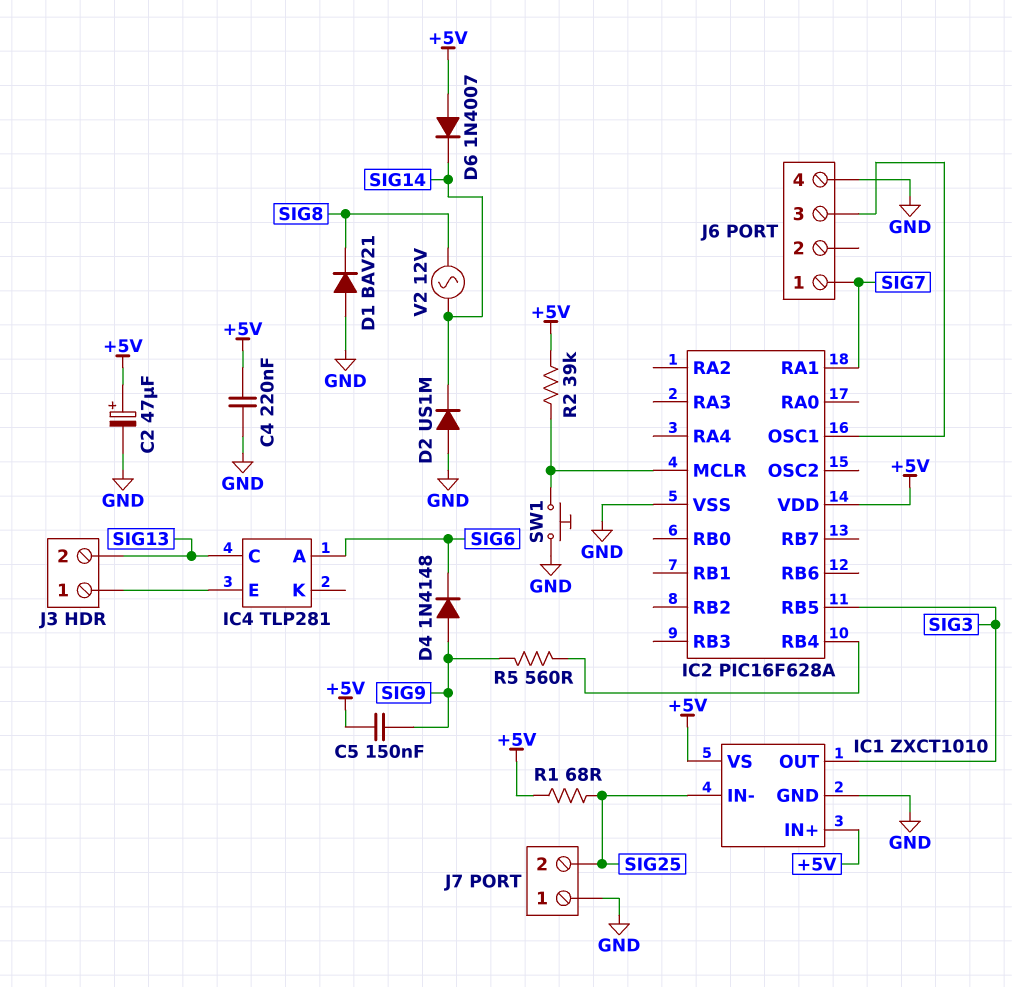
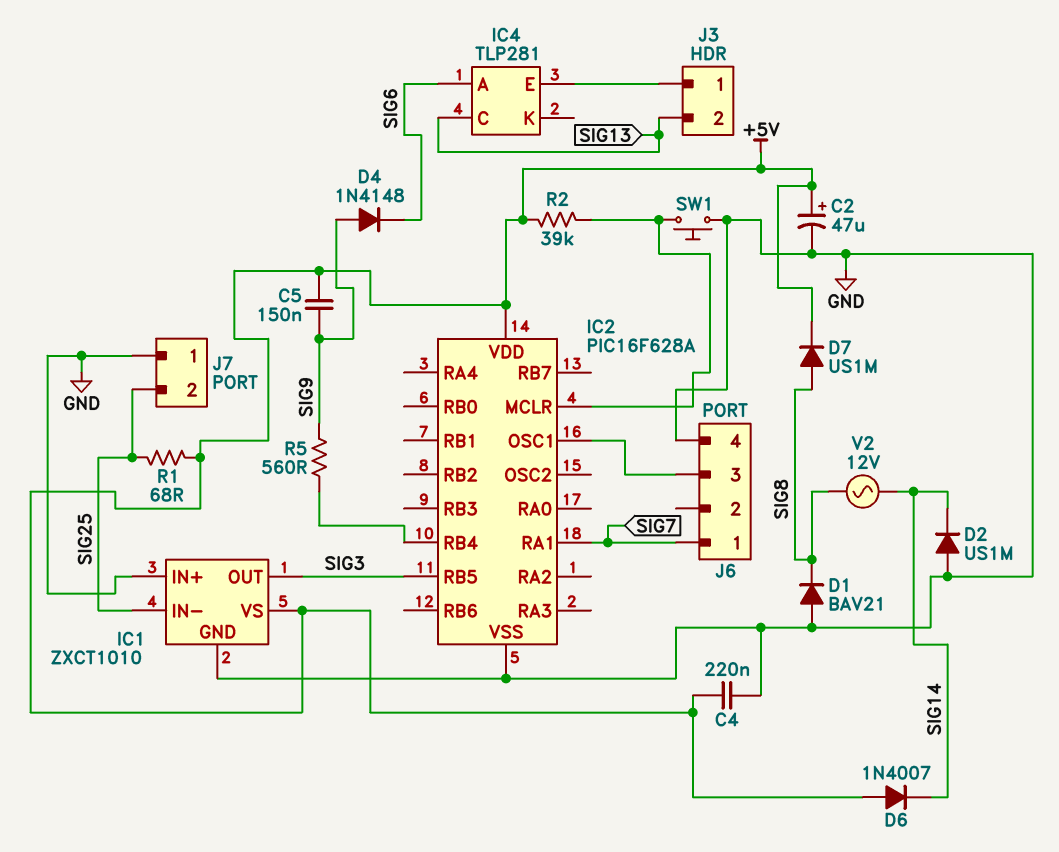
D7: none -> diode US1M (A SIG8, K +5V)
IC1 pin IN+: +5V -> GND

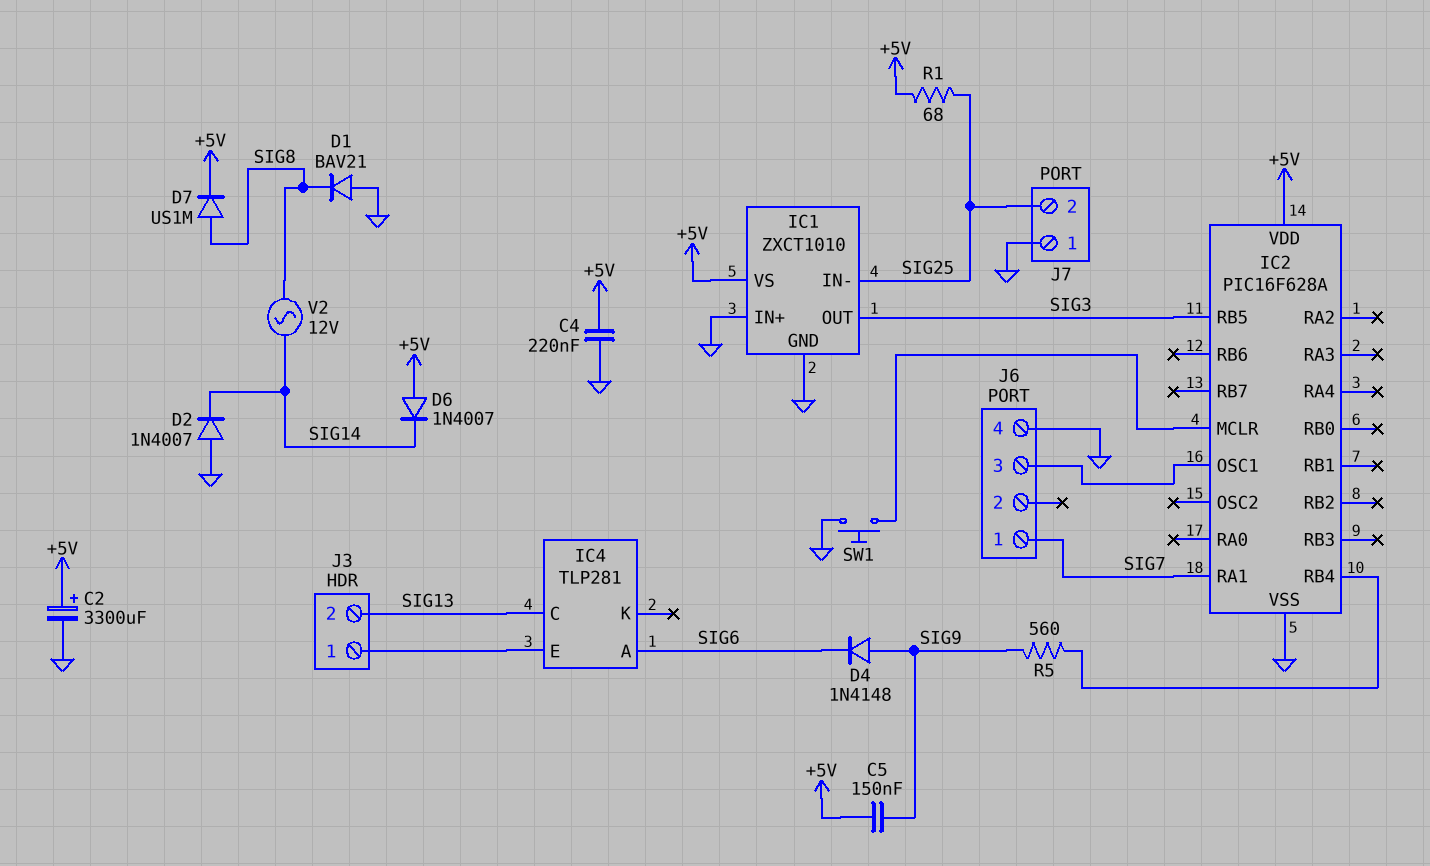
C2: 47uF (plus +5V, minus GND) -> 3300uF (plus +5V, minus GND)
D2: diode US1M (A GND, K SIG14) -> diode 1N4007 (A GND, K SIG14)
R2: 39k (+5V, IC2/MCLR) -> none

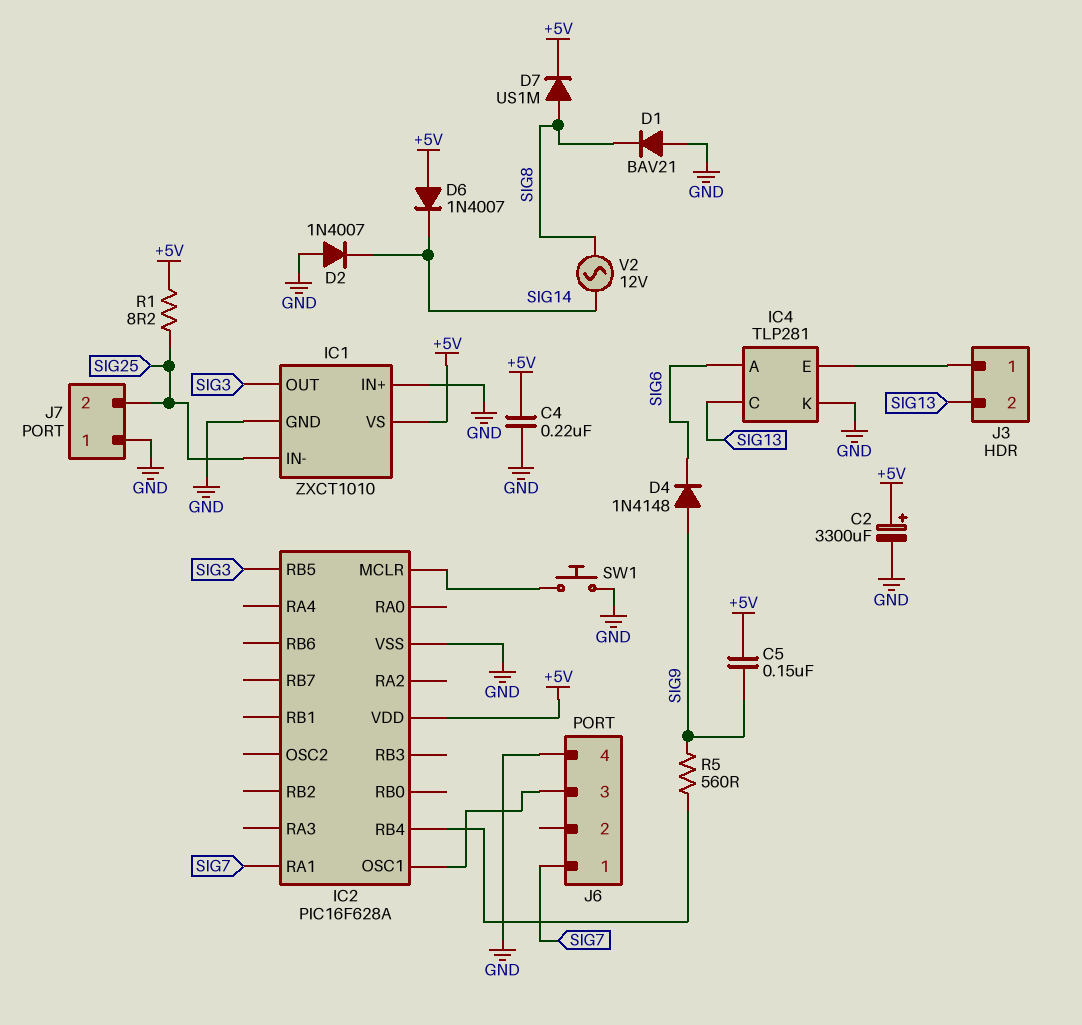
IC4 pin K: none -> GND
R1: 68 (+5V, SIG25) -> 8.2 (+5V, SIG25)

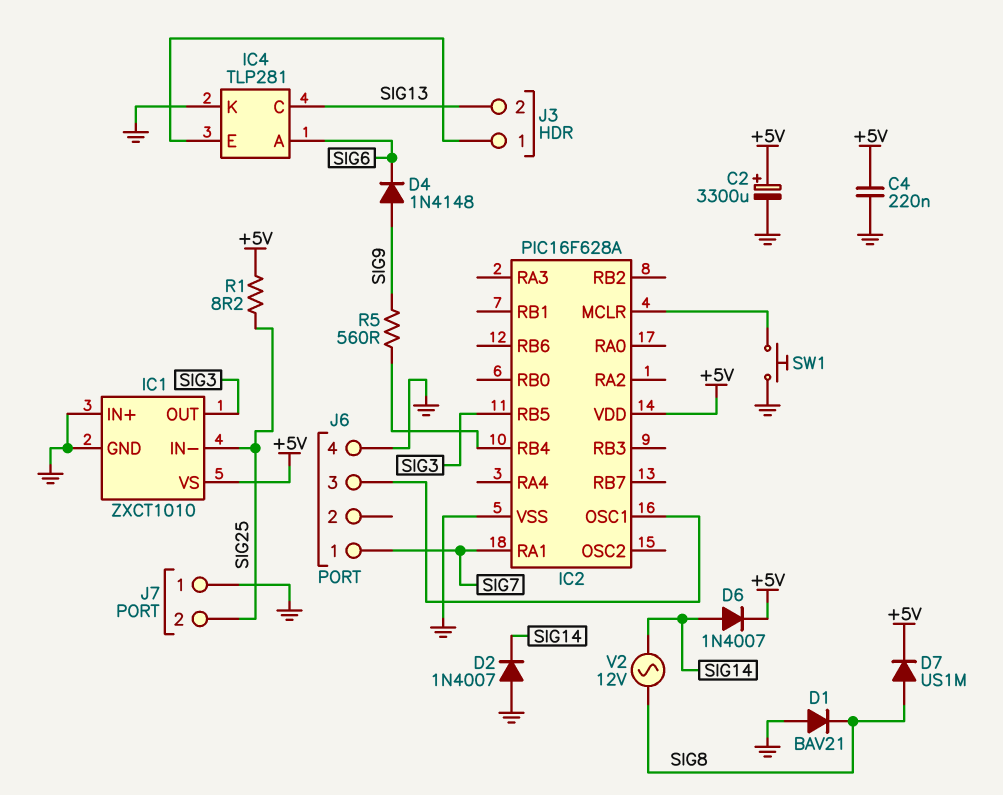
C5: 150nF (+5V, SIG9) -> none
D6: diode 1N4007 (A +5V, K SIG14) -> diode 1N4007 (A SIG14, K +5V)

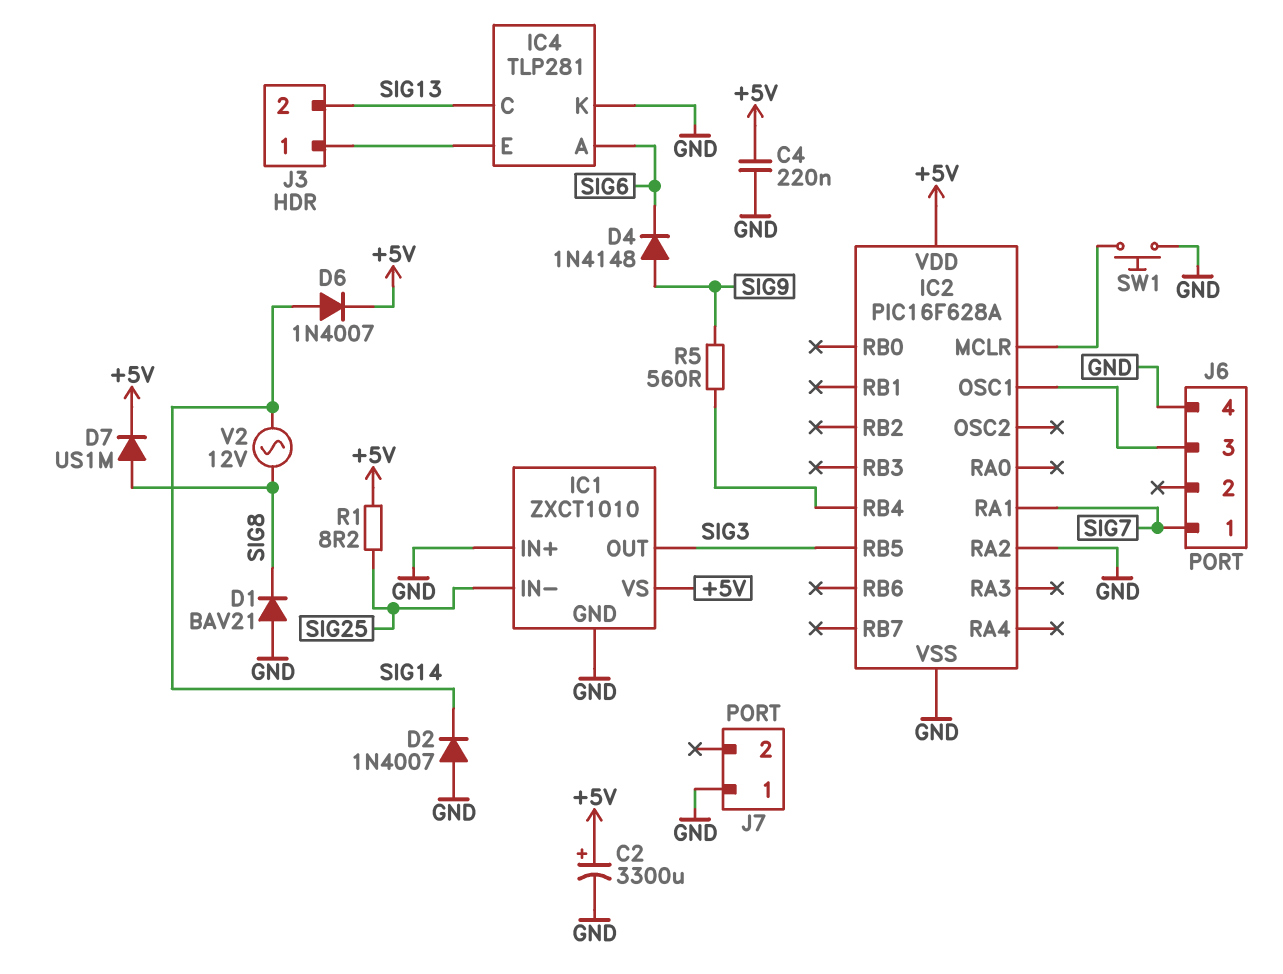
IC2 pin RA2: none -> GND
J7 pin 2: SIG25 -> none

